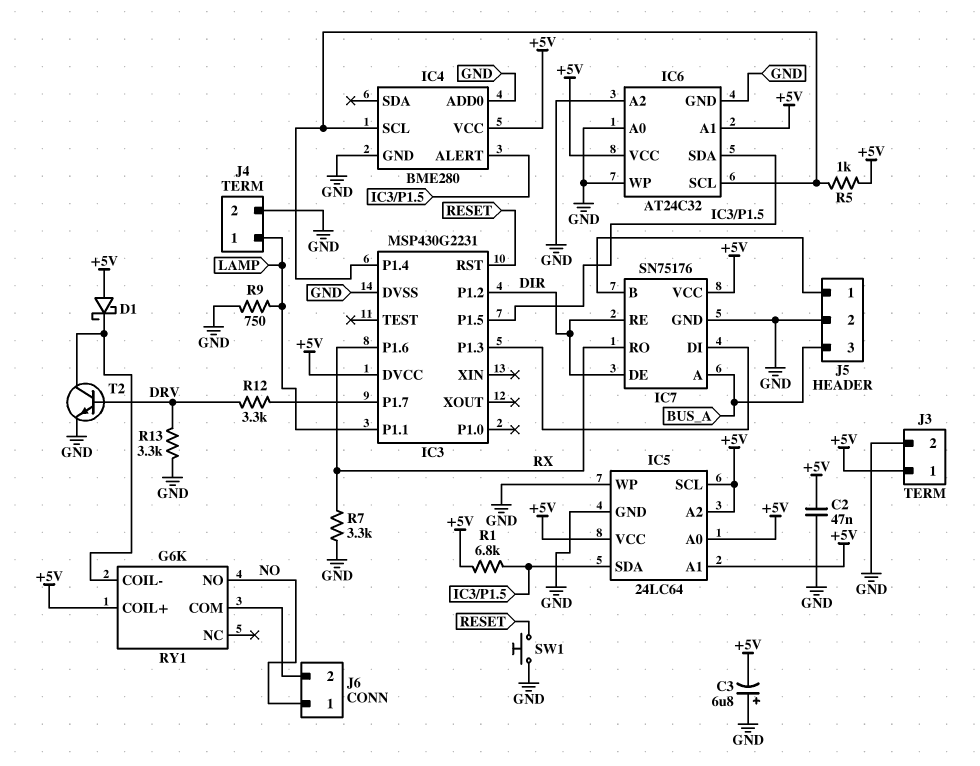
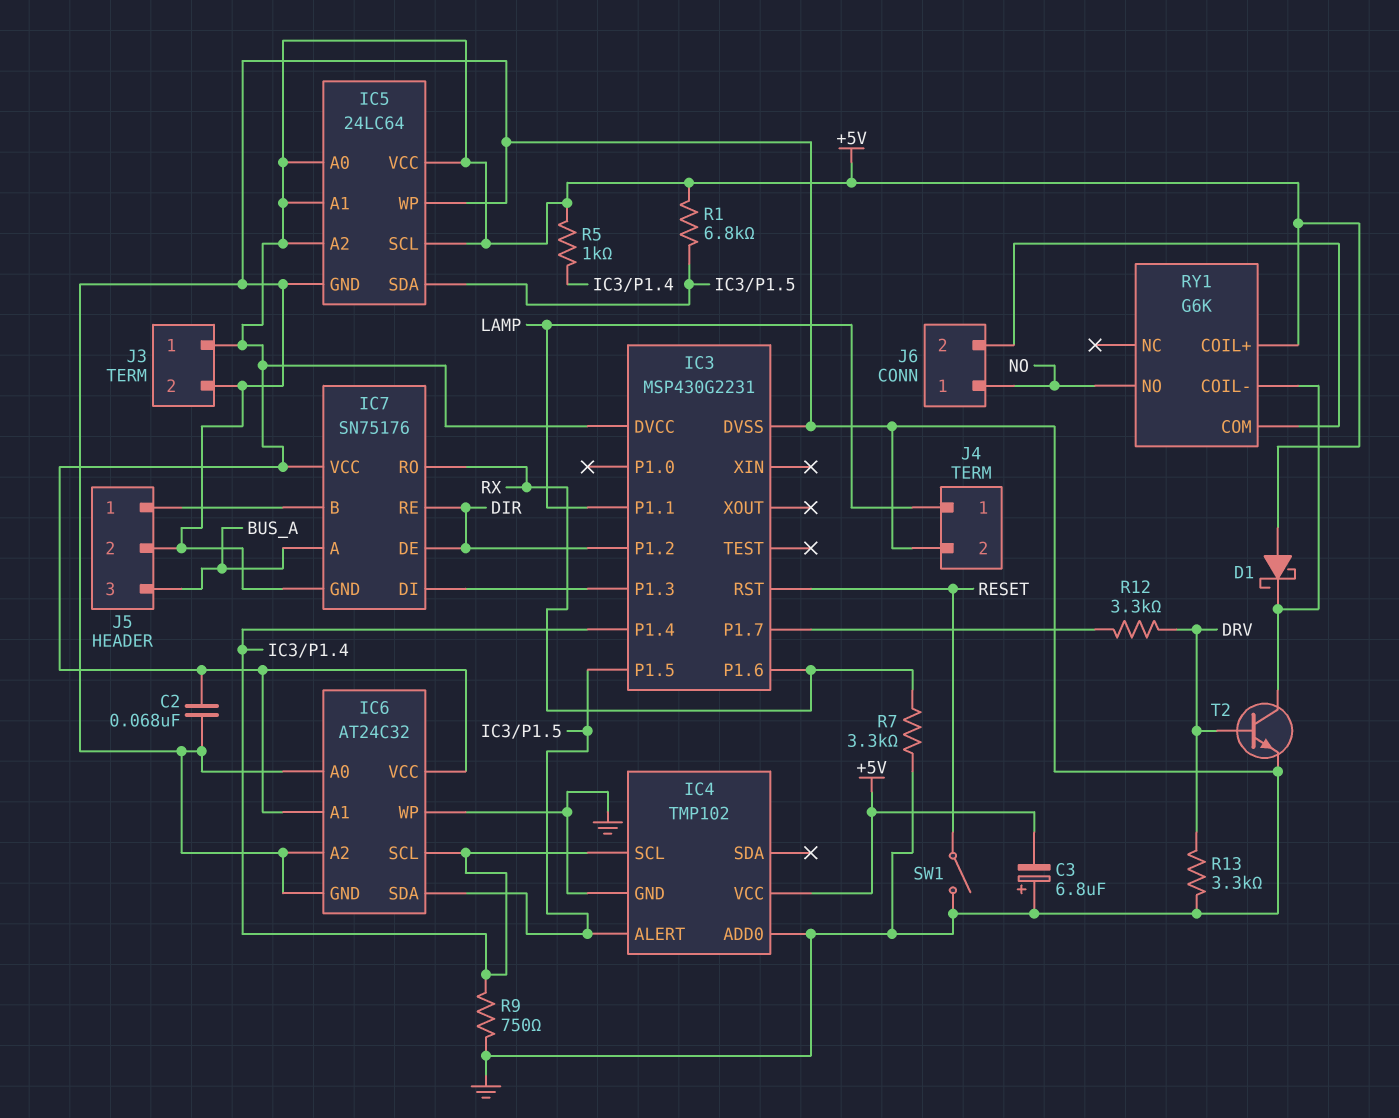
C2: 47nF (+5V, GND) -> 68nF (+5V, GND)
IC4: BME280 -> TMP102
R9: 750 (GND, LAMP) -> 750 (GND, IC3/P1.4)
SW1: button (GND, RESET) -> switch (GND, RESET)

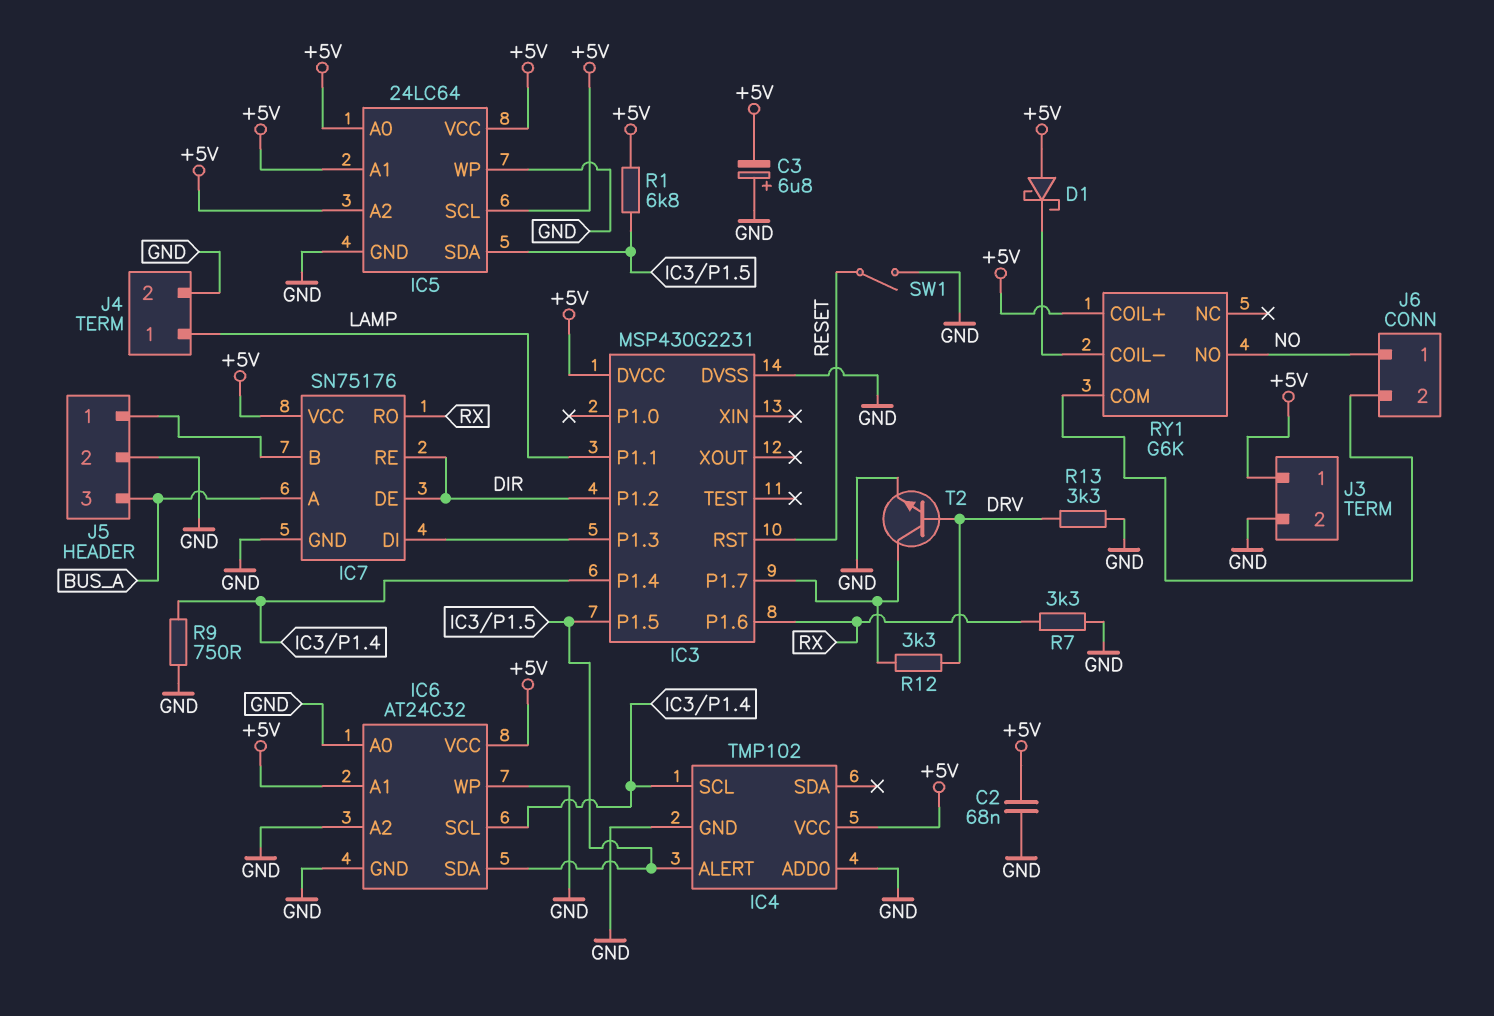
R5: 1k (+5V, IC3/P1.4) -> none
T2: NPN (B DRV, C RY1/COIL-, E GND) -> NPN (B DRV, C IC3/P1.7, E GND)

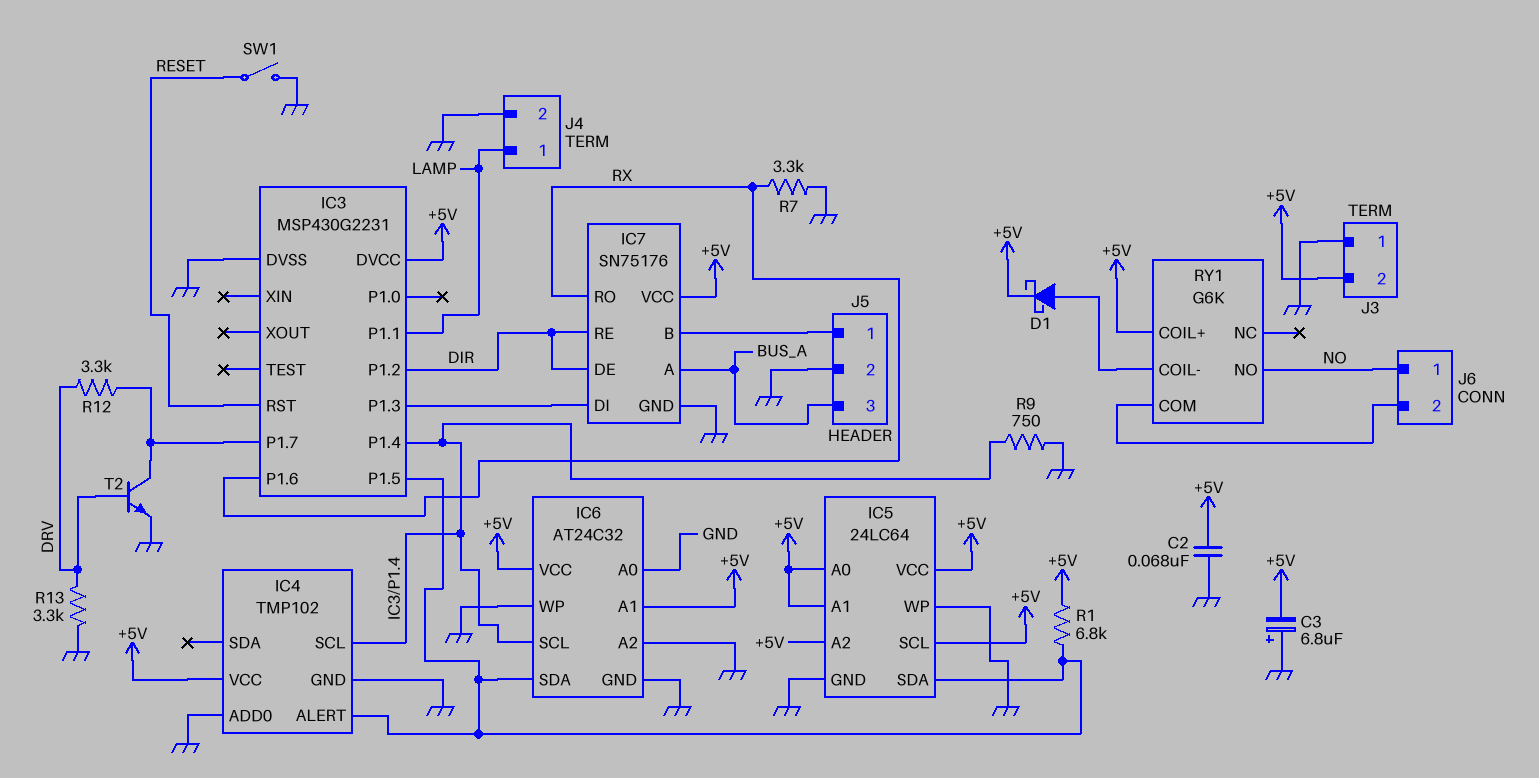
D1: schottky (A +5V, K RY1/COIL-) -> schottky (A RY1/COIL-, K +5V)
J3 pin 1: +5V -> GND
J3 pin 2: GND -> +5V

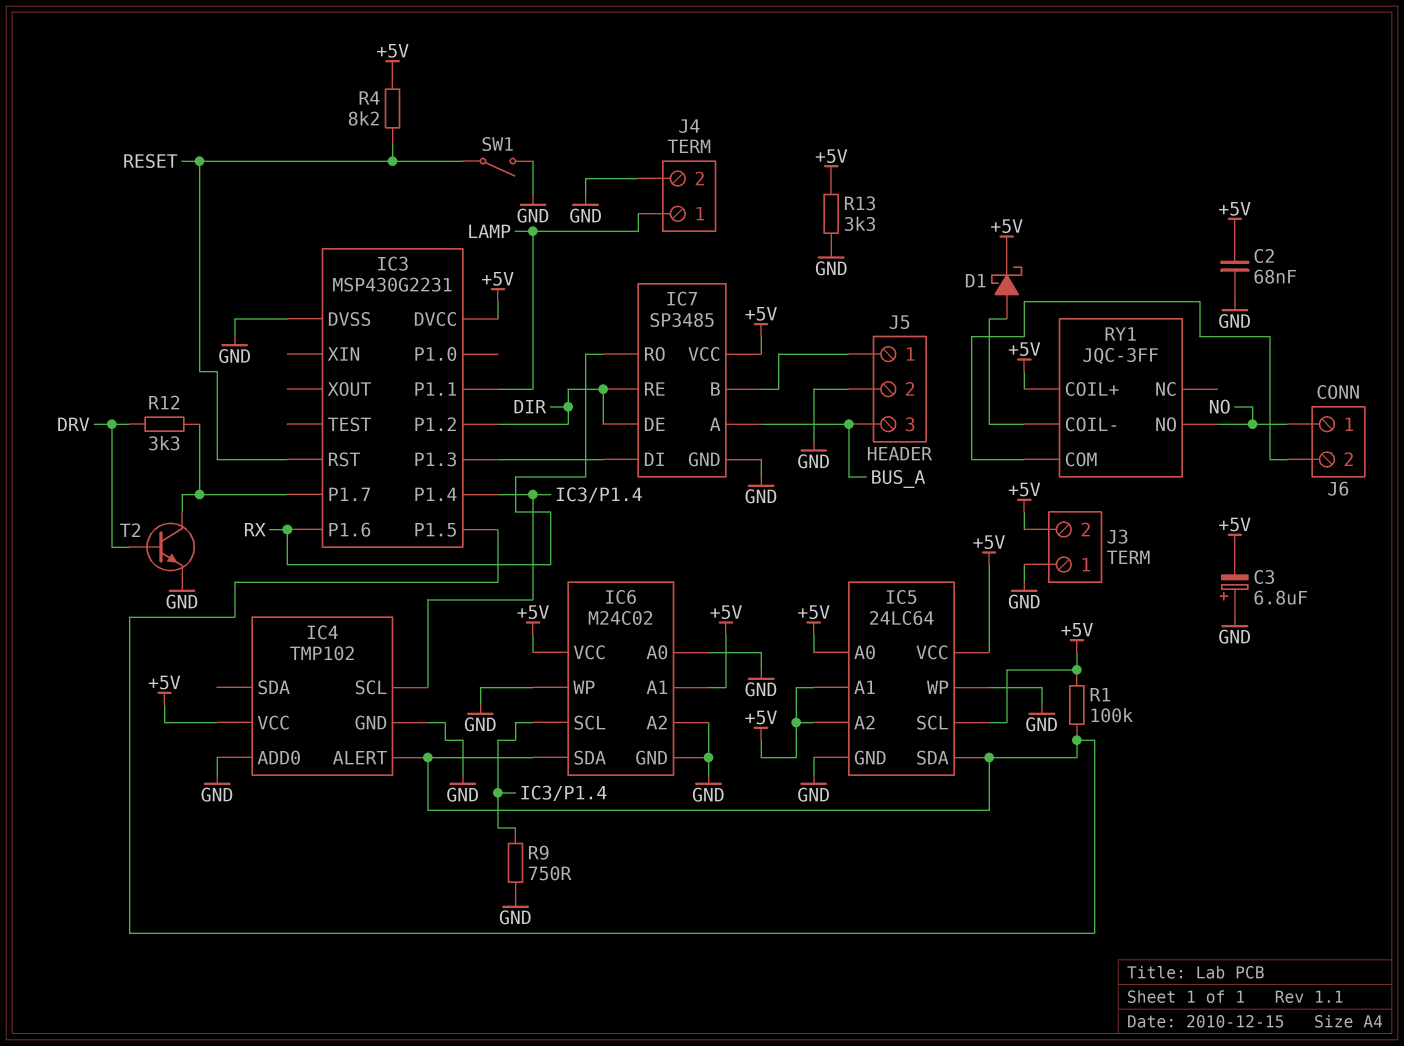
IC6: AT24C32 -> M24C02
IC7: SN75176 -> SP3485
R1: 6.8k (+5V, IC3/P1.5) -> 100k (+5V, IC3/P1.5)
R4: none -> 8.2k (+5V, RESET)
R7: 3.3k (GND, RX) -> none
R13: 3.3k (DRV, GND) -> 3.3k (+5V, GND)
RY1: G6K -> JQC-3FF

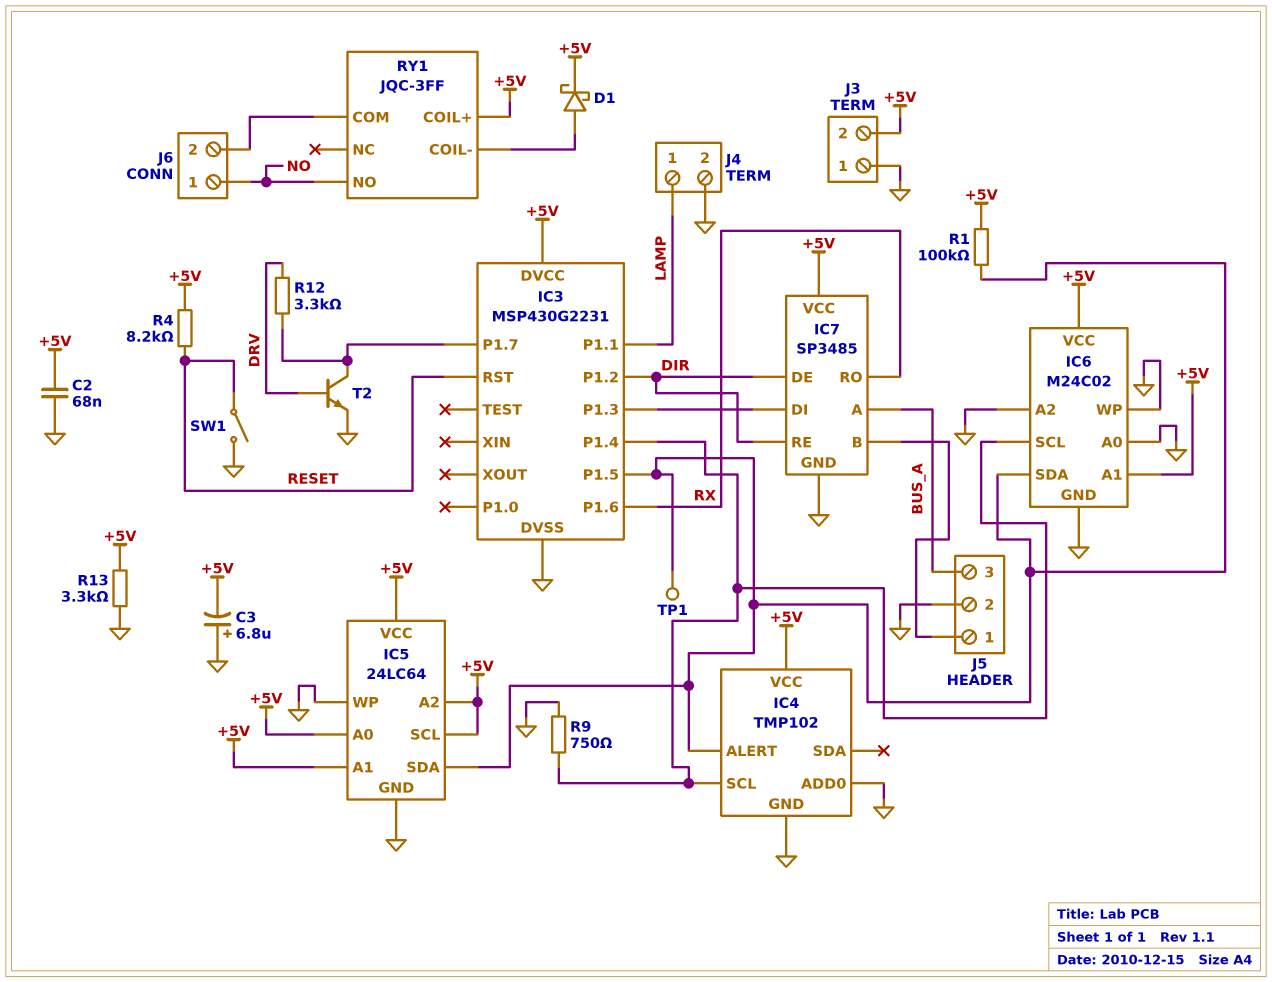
TP1: none -> test point (IC3/P1.5)

